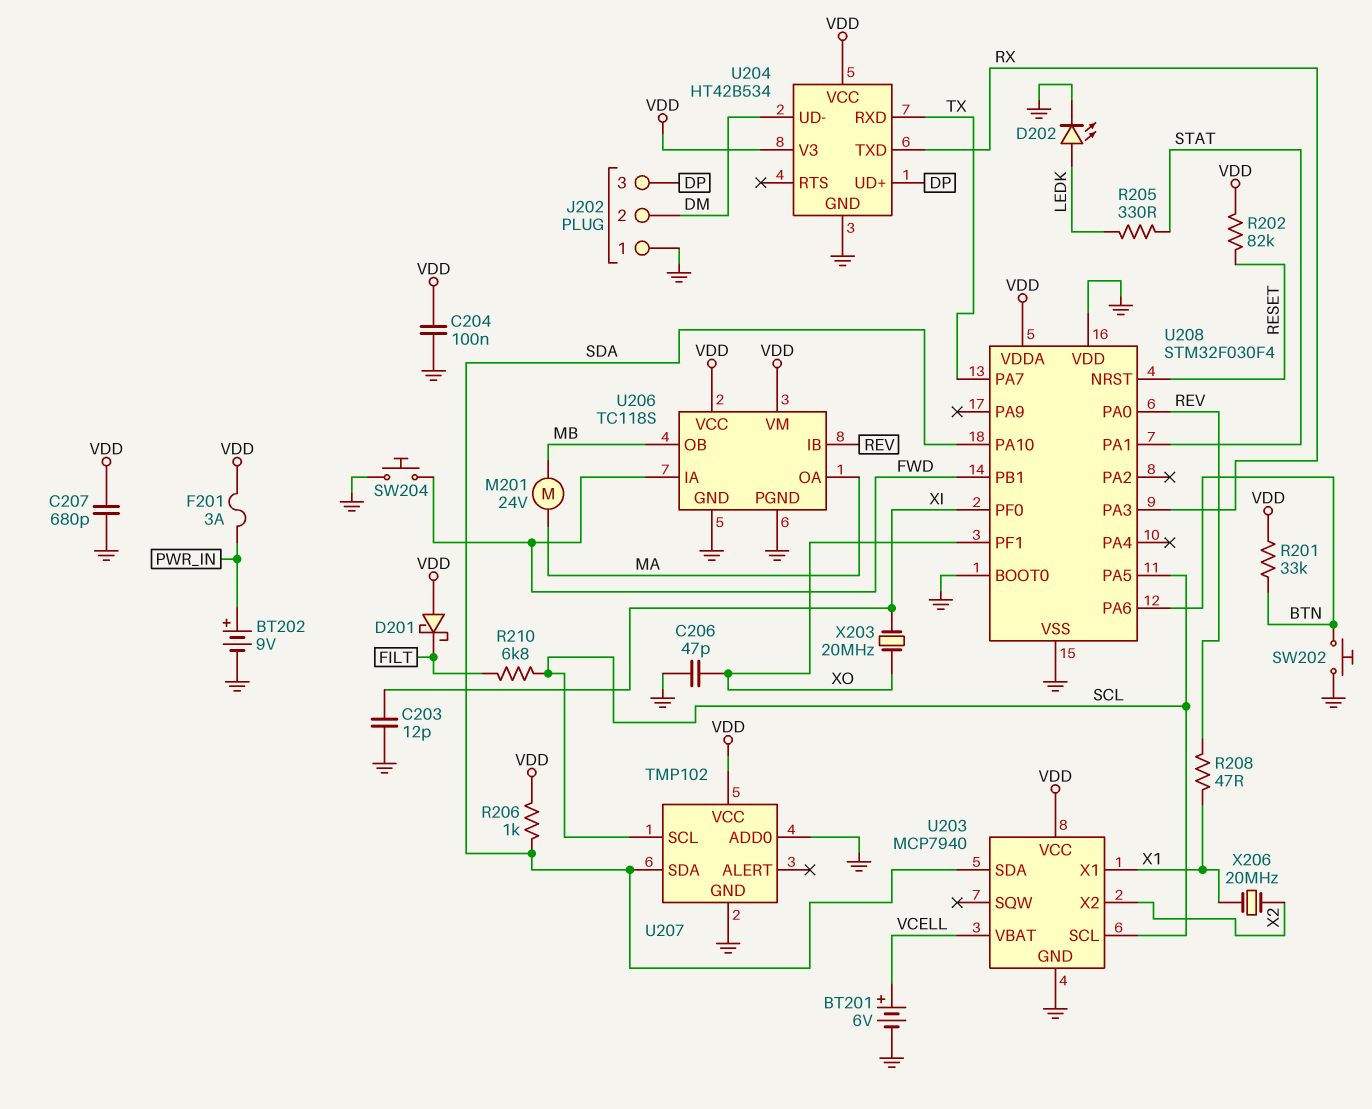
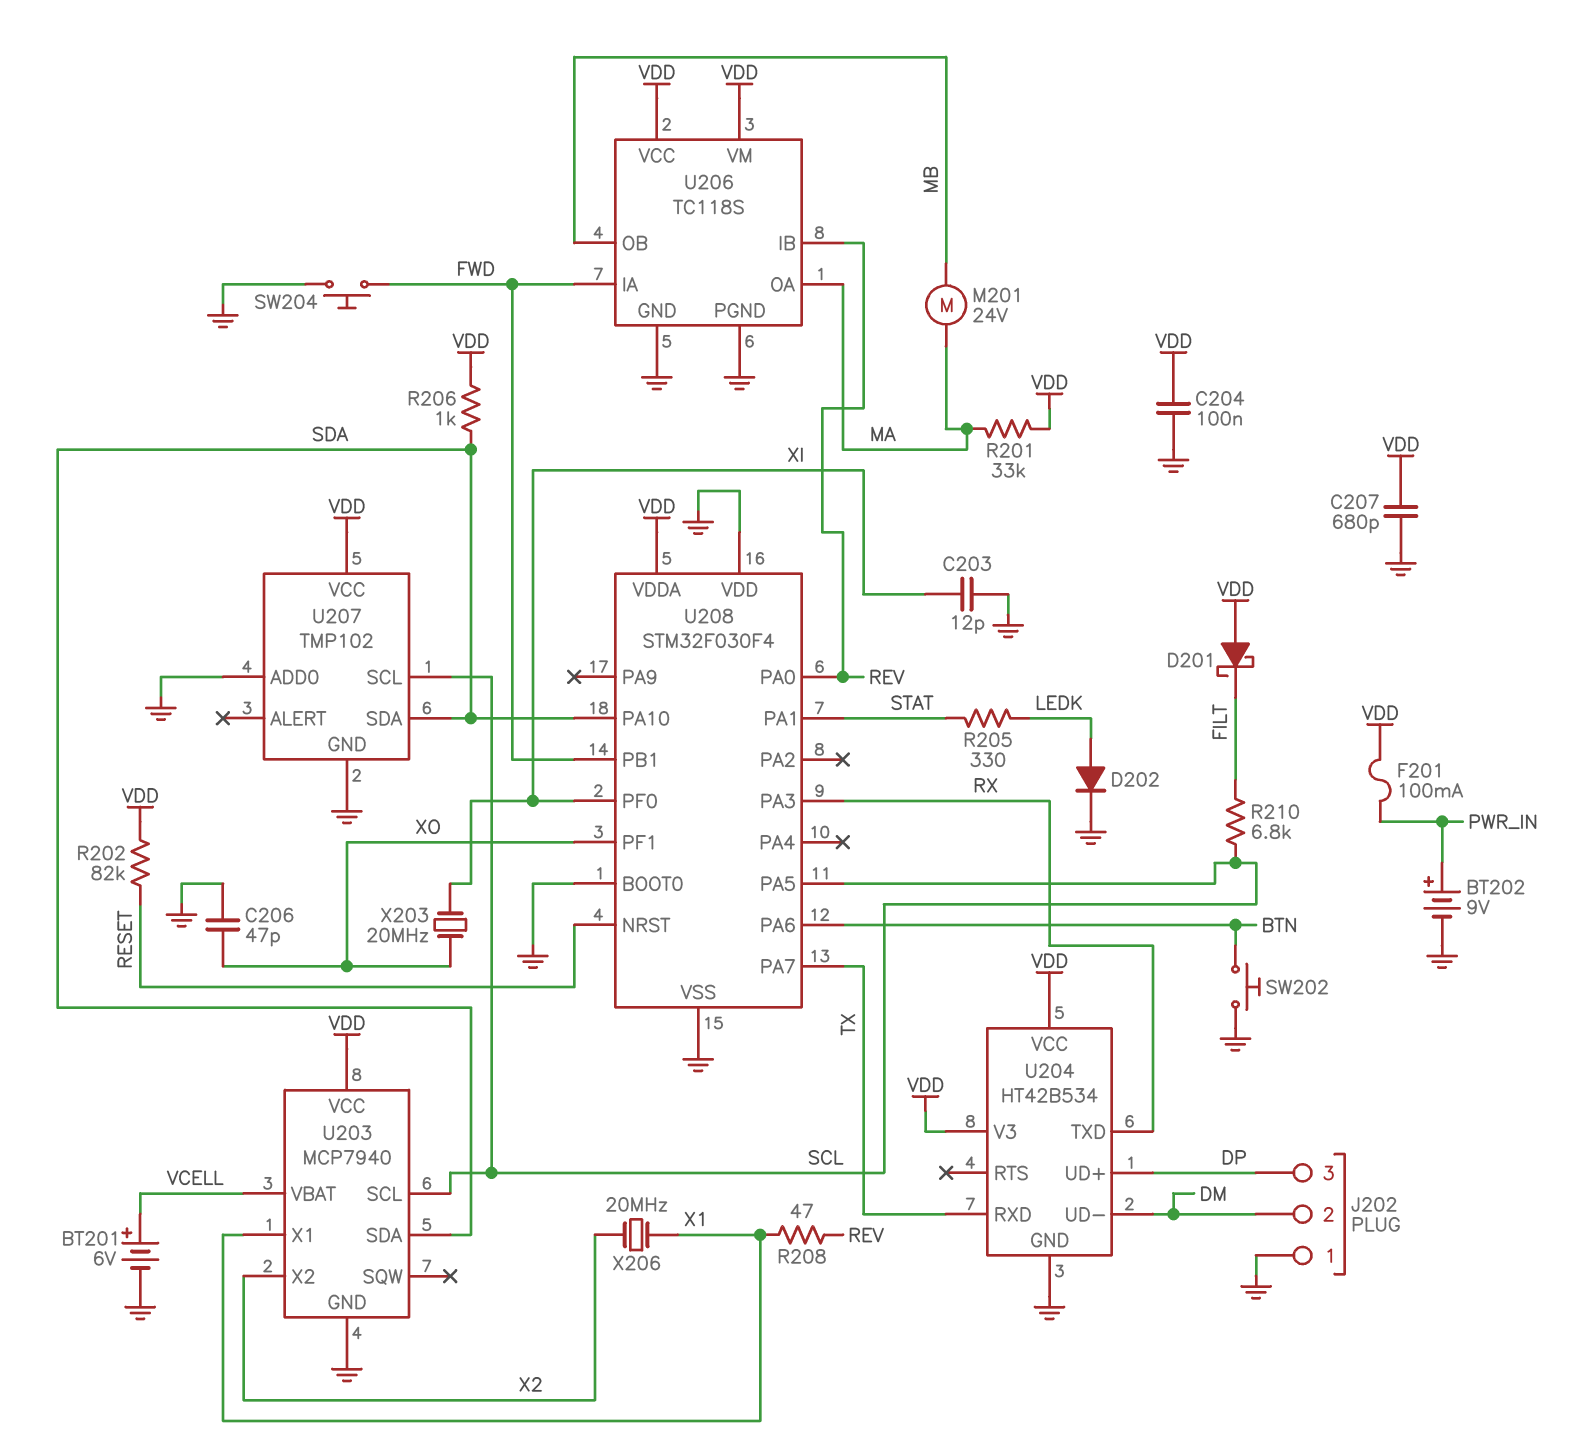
D202: LED (A LEDK, K GND) -> diode (A LEDK, K GND)
F201: 3A (PWR_IN, VDD) -> 100mA (PWR_IN, VDD)
R201: 33k (BTN, VDD) -> 33k (MA, VDD)

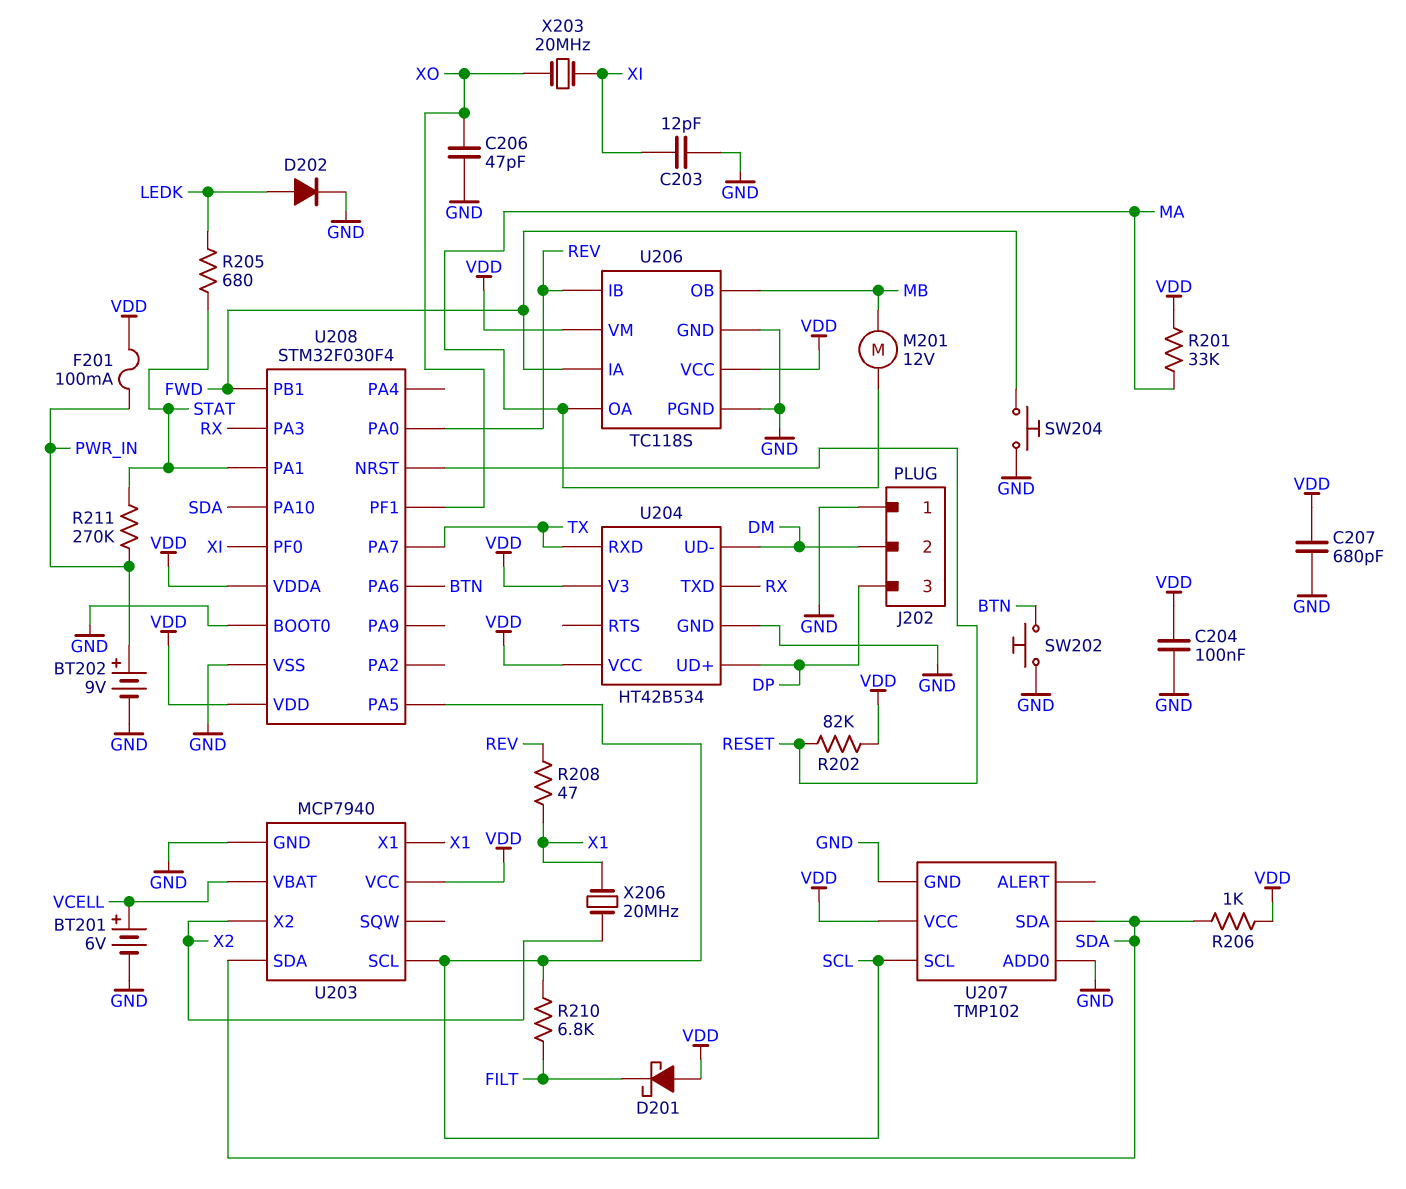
M201: motor 24V (MA, MB) -> motor 12V (MA, MB)
R205: 330 (LEDK, STAT) -> 680 (LEDK, STAT)
R211: none -> 270k (PWR_IN, STAT)
U208 pin VDD: GND -> VDD

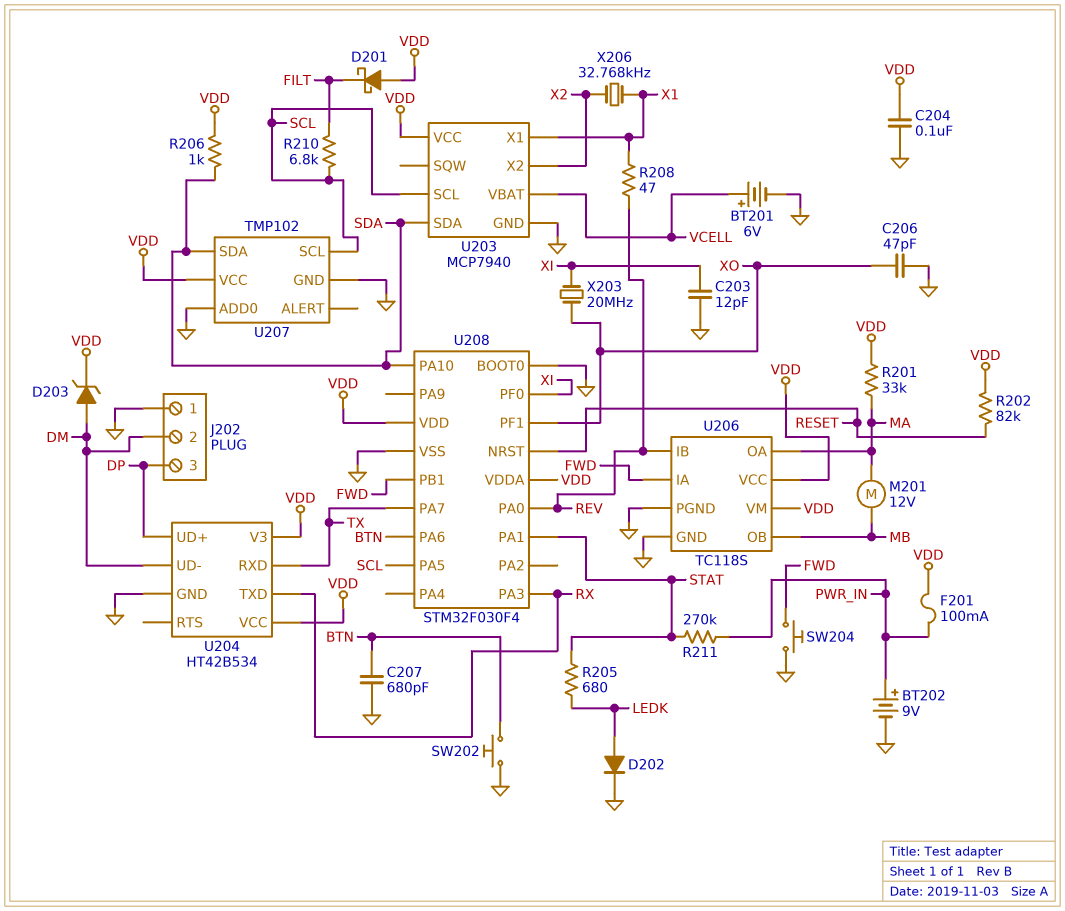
C207: 680pF (GND, VDD) -> 680pF (BTN, GND)
D203: none -> zener (A DM, K VDD)
X206: 20MHz (X1, X2) -> 32.768kHz (X1, X2)

